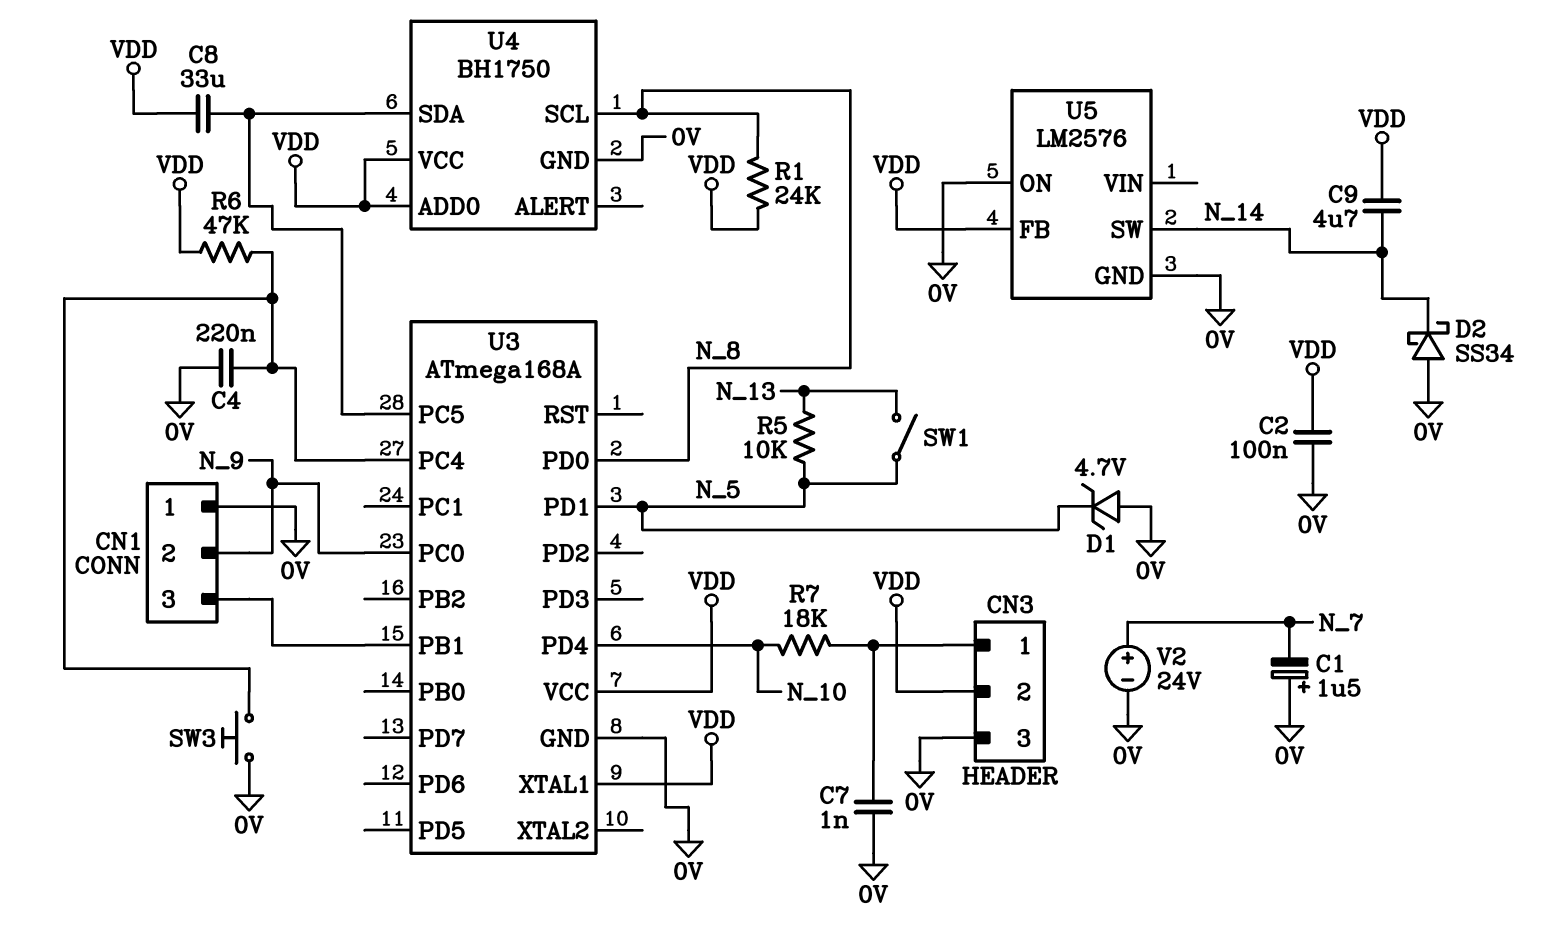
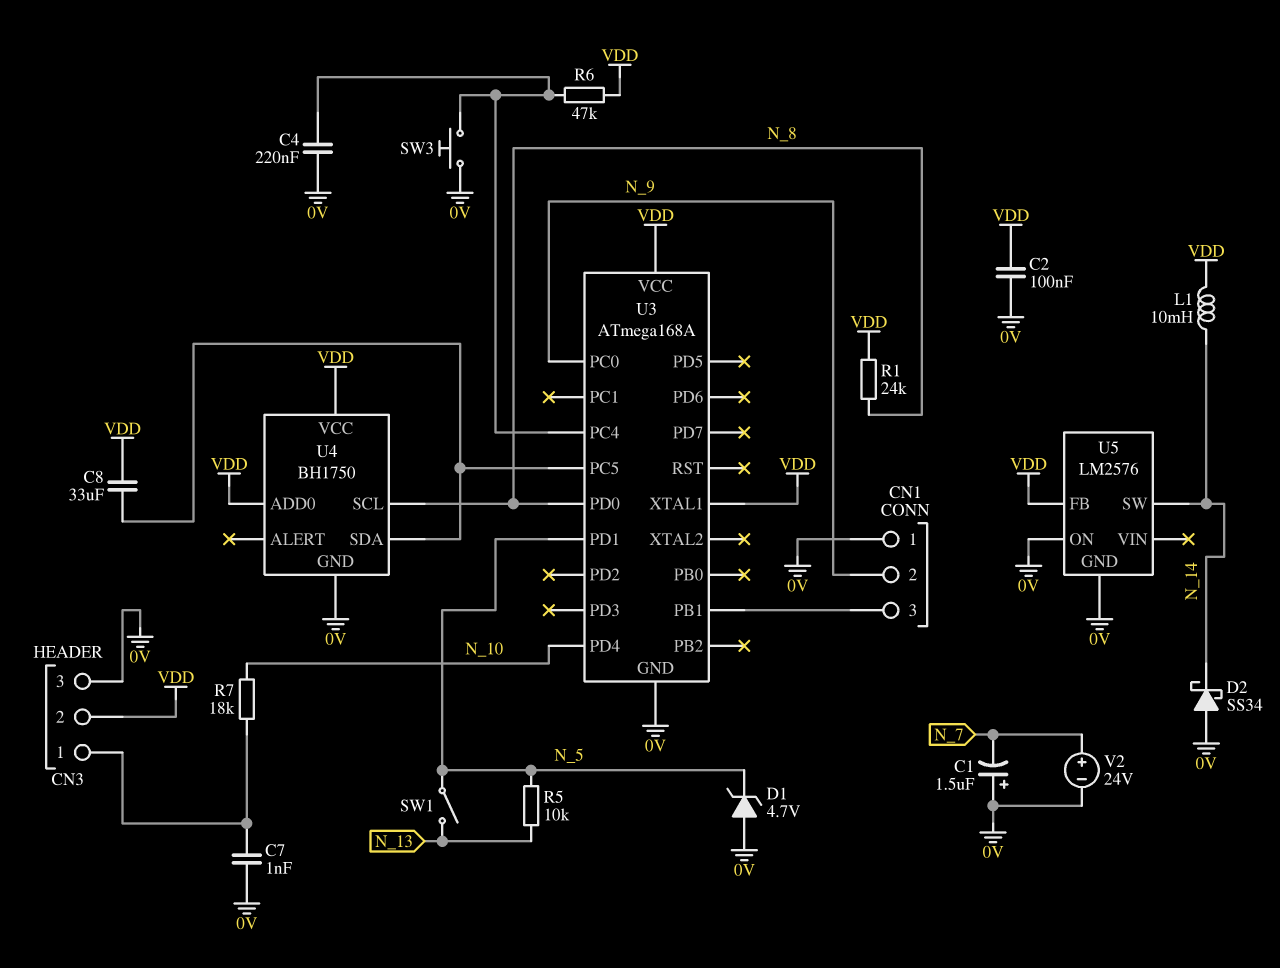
C9: 4.7uF (N_14, VDD) -> none
L1: none -> 10mH (N_14, VDD)

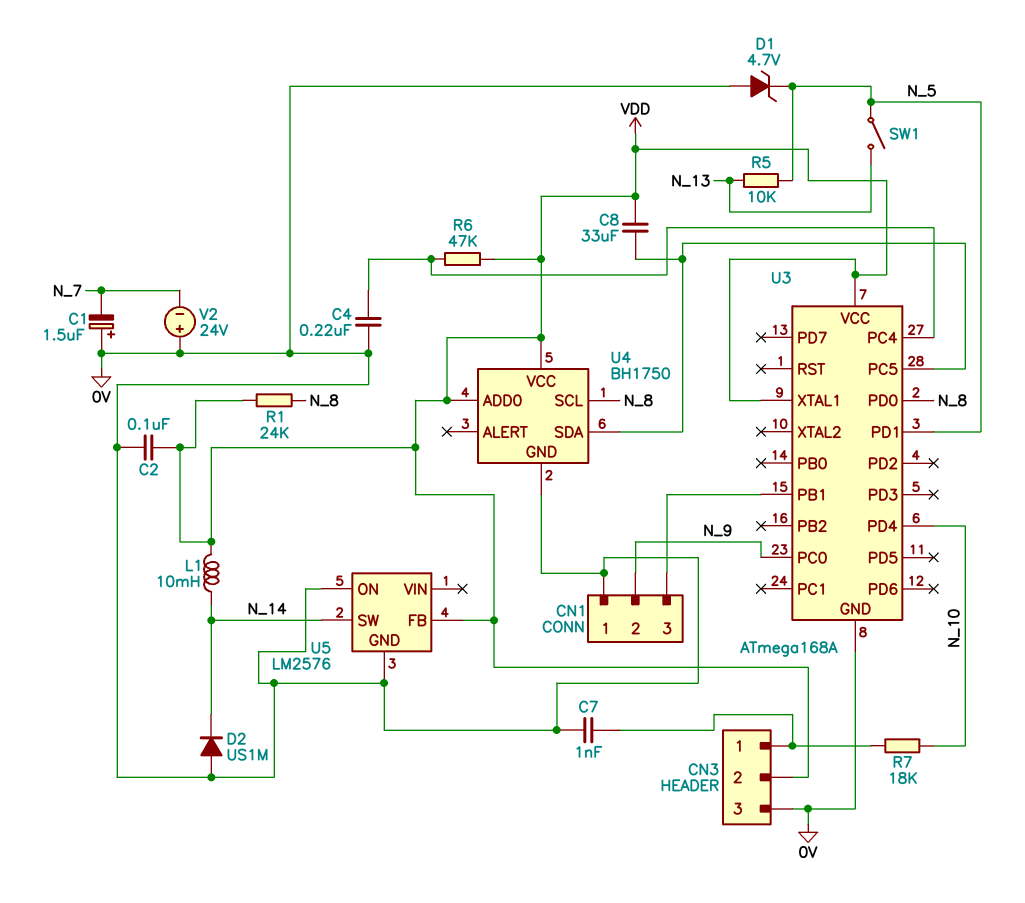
D2: schottky SS34 (A 0V, K N_14) -> diode US1M (A 0V, K N_14)
SW3: button (0V, U3/PC4) -> none
V2: 24V (plus N_7, minus 0V) -> 24V (plus 0V, minus N_7)

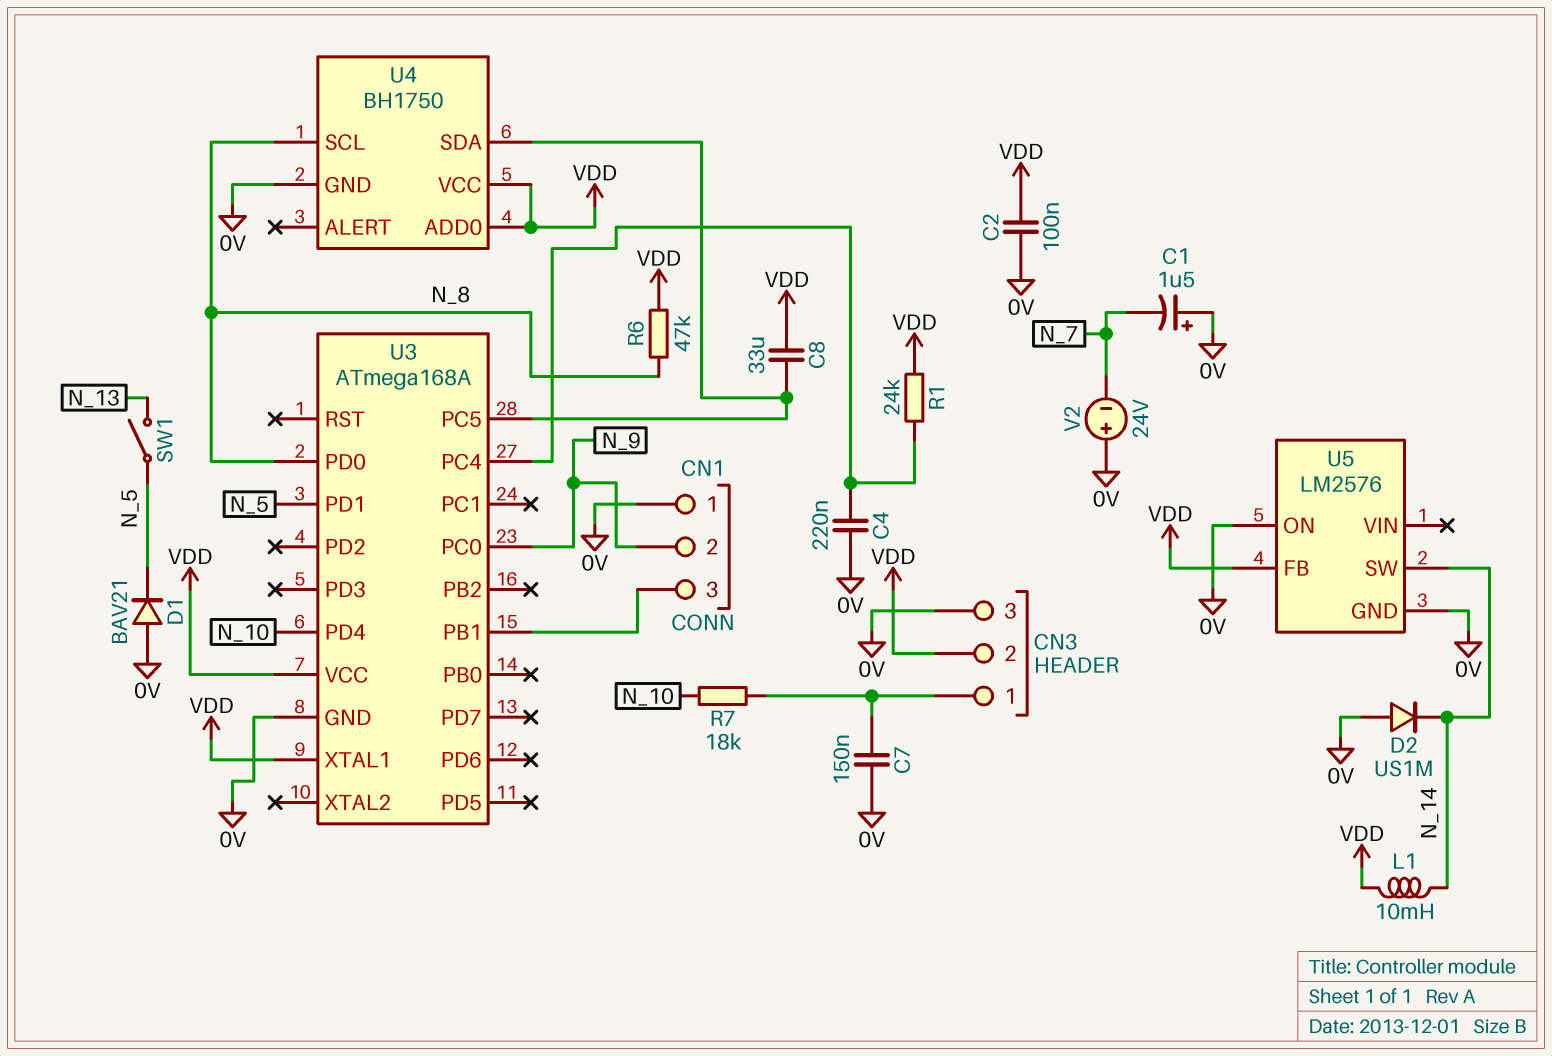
C7: 1nF (0V, CN3/1) -> 150nF (0V, CN3/1)
D1: zener 4.7V (A 0V, K N_5) -> diode BAV21 (A 0V, K N_5)
R1: 24k (N_8, VDD) -> 24k (U3/PC4, VDD)
R5: 10k (N_5, N_13) -> none
R6: 47k (U3/PC4, VDD) -> 47k (N_8, VDD)

